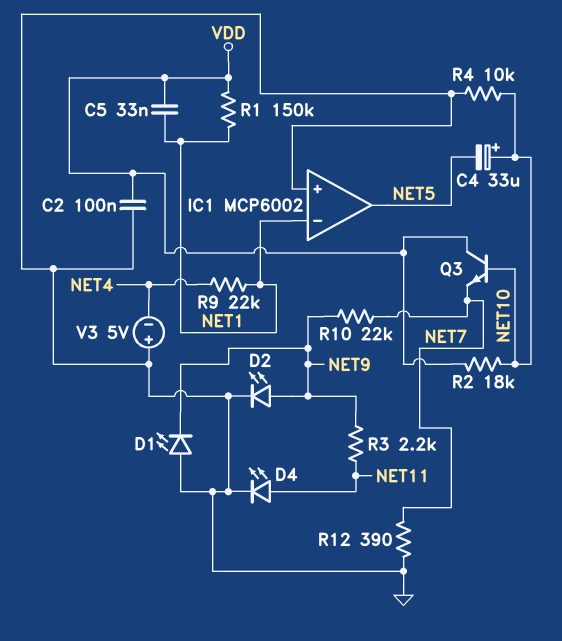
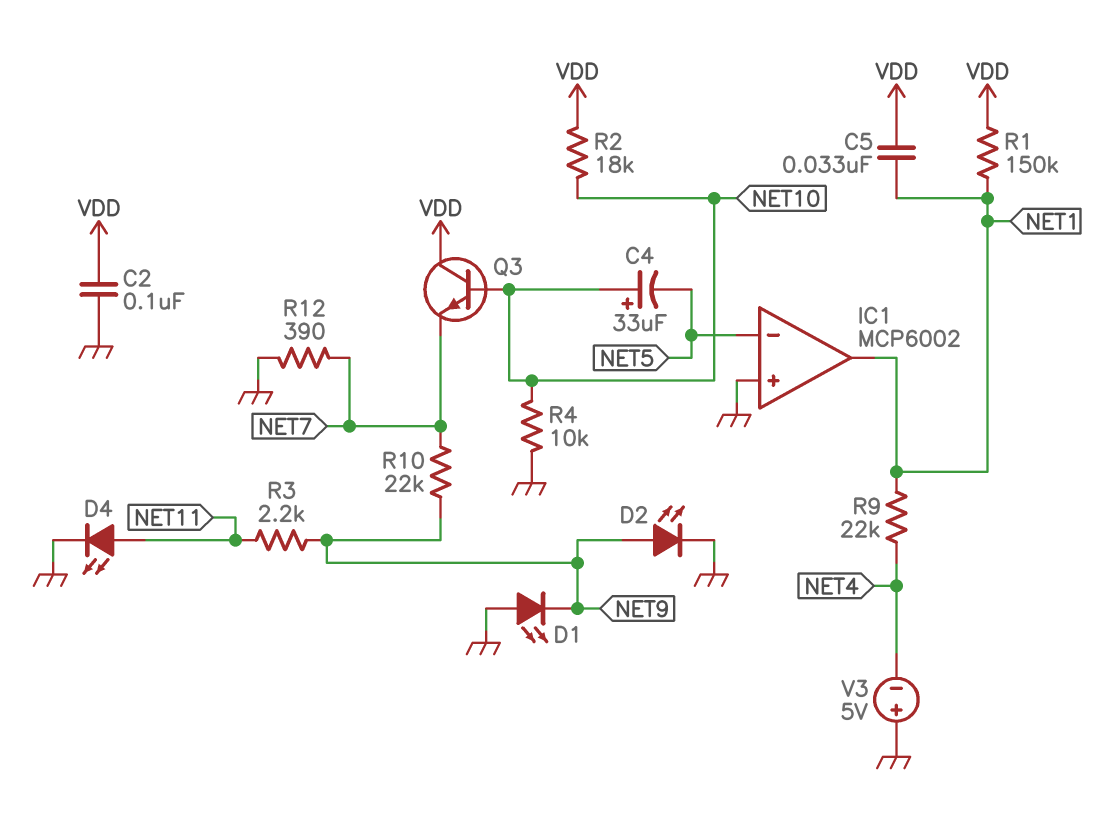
IC1 pin in-: NET1 -> NET5
IC1 pin out: NET5 -> NET1

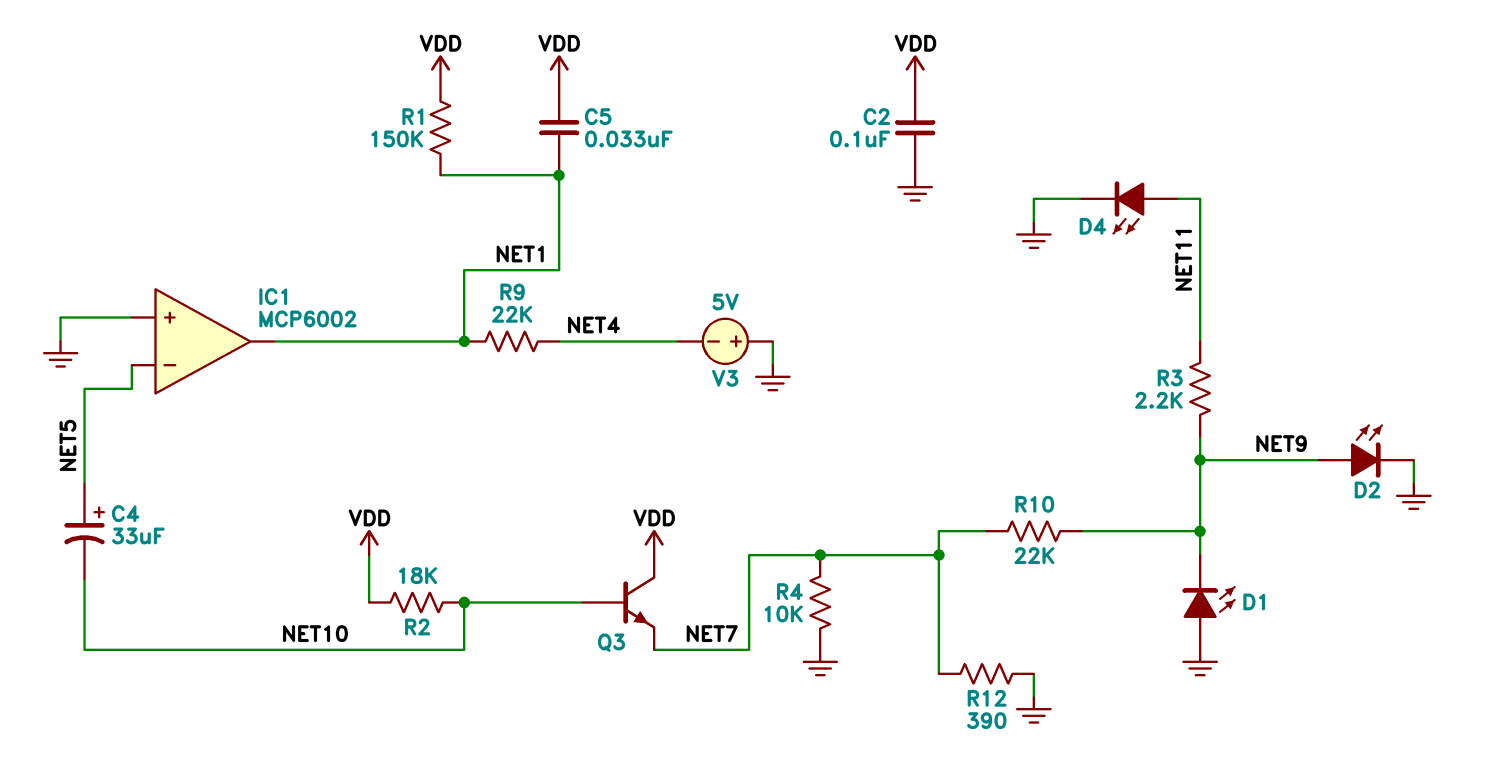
C4: 33uF (plus NET10, minus NET5) -> 33uF (plus NET5, minus NET10)
R4: 10k (GND, NET10) -> 10k (GND, NET7)

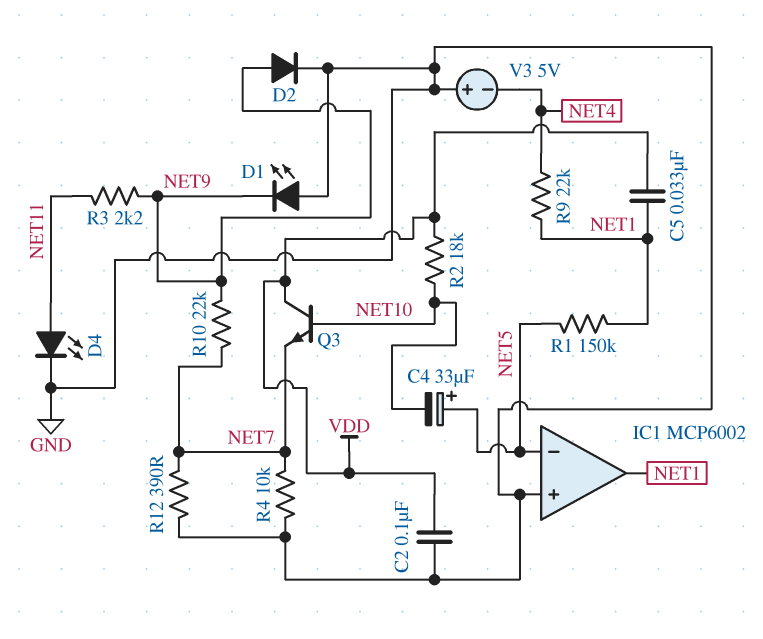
D2: LED (A NET9, K GND) -> diode (A NET9, K GND)
R1: 150k (NET1, VDD) -> 150k (NET1, NET5)

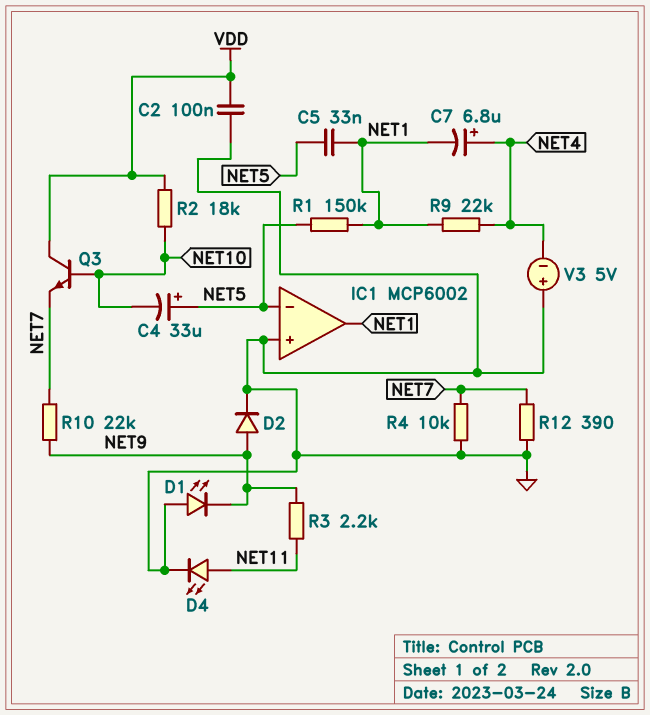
C5: 33nF (NET1, VDD) -> 33nF (NET1, NET5)
C7: none -> 6.8uF (plus NET4, minus NET1)

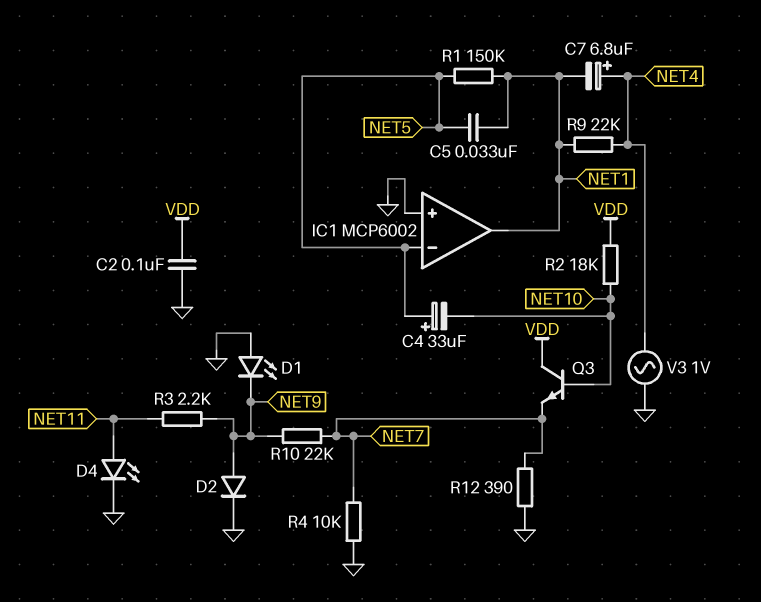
V3: 5V (plus GND, minus NET4) -> AC 1V (GND, NET4)

